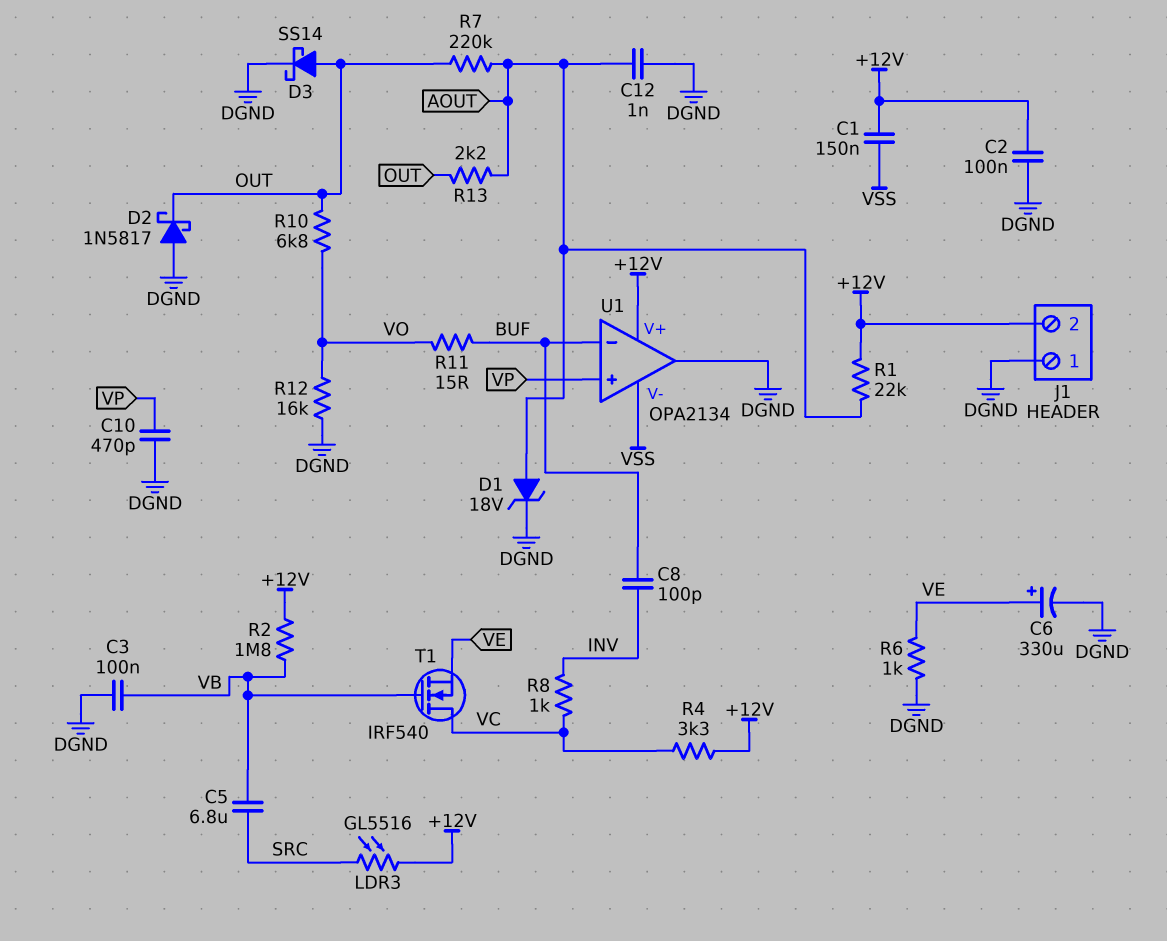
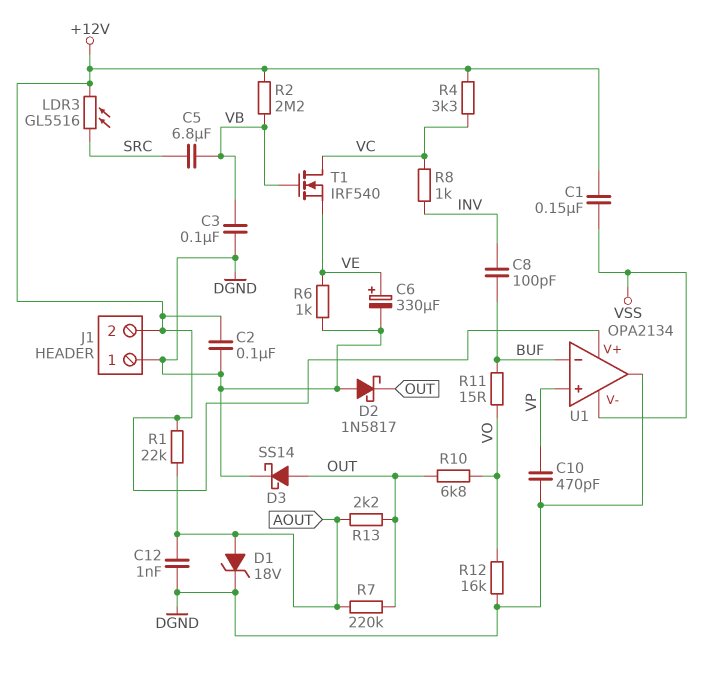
R2: 1.8M (+12V, VB) -> 2.2M (+12V, VB)

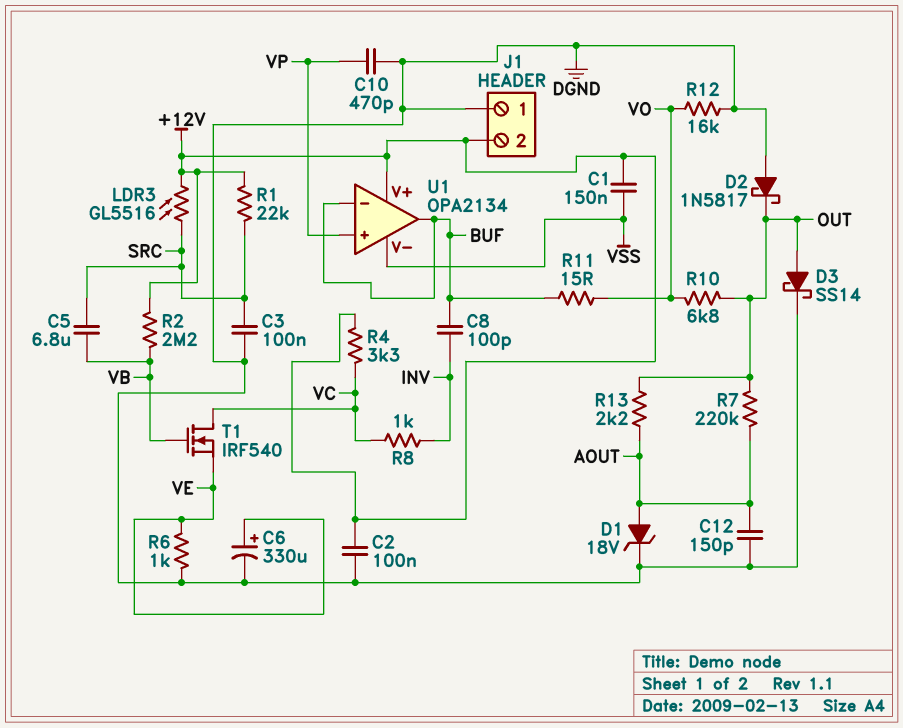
C3: 100nF (DGND, VB) -> 100nF (DGND, SRC)
C12: 1nF (AOUT, DGND) -> 150pF (AOUT, DGND)
R1: 22k (+12V, AOUT) -> 22k (+12V, SRC)
U1 pin out: DGND -> BUF

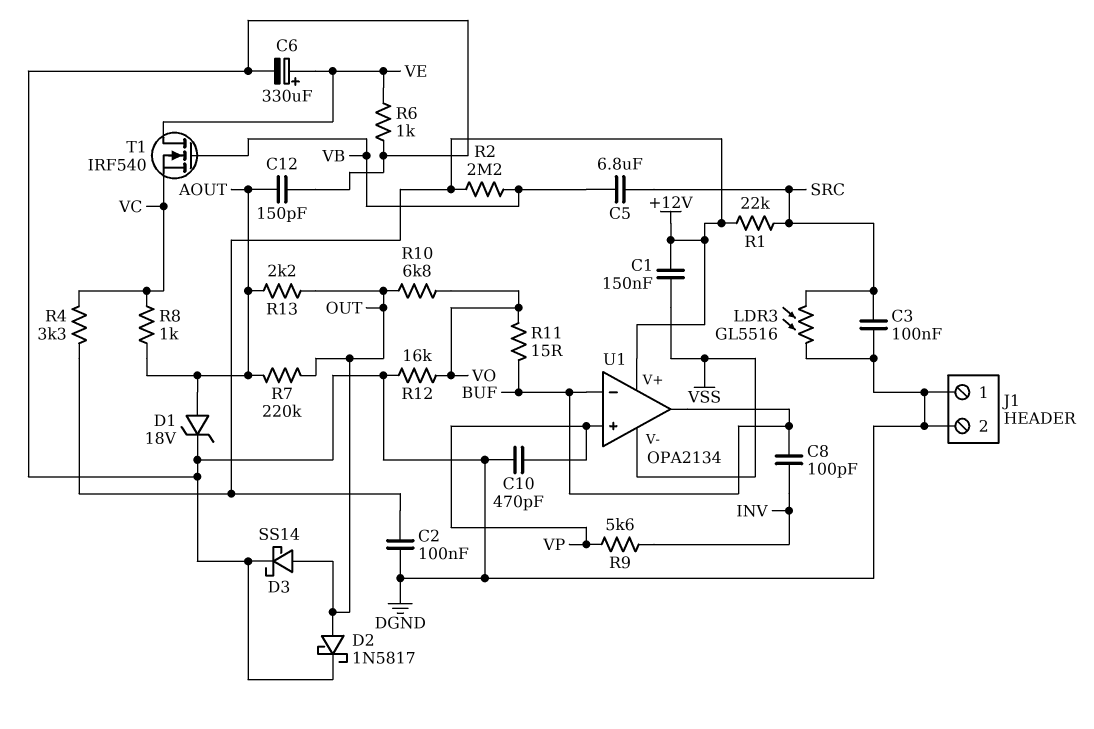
D2: schottky 1N5817 (A DGND, K OUT) -> schottky 1N5817 (A OUT, K DGND)
J1 pin 2: +12V -> DGND
LDR3: GL5516 (+12V, SRC) -> GL5516 (DGND, SRC)
R8: 1k (INV, VC) -> 1k (AOUT, VC)
R9: none -> 5.6k (INV, VP)
T1: NMOS IRF540 (G VB, D VC, S VE) -> NMOS IRF540 (G VB, D VE, S VC)

